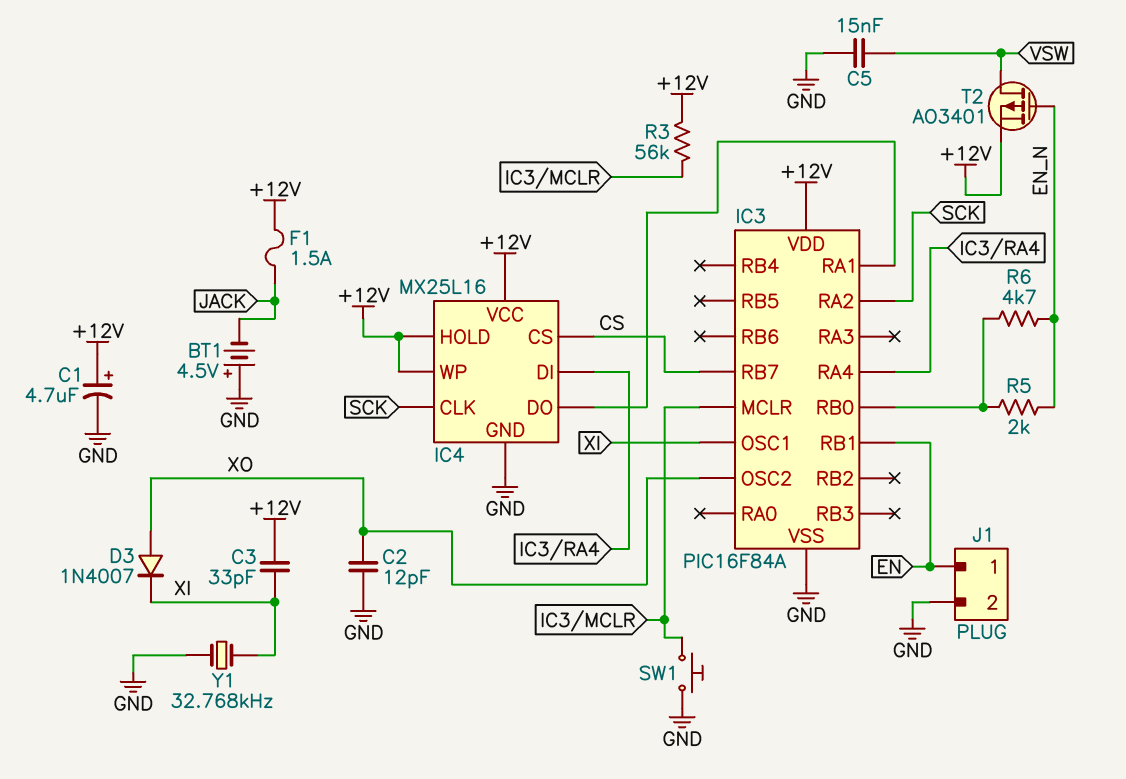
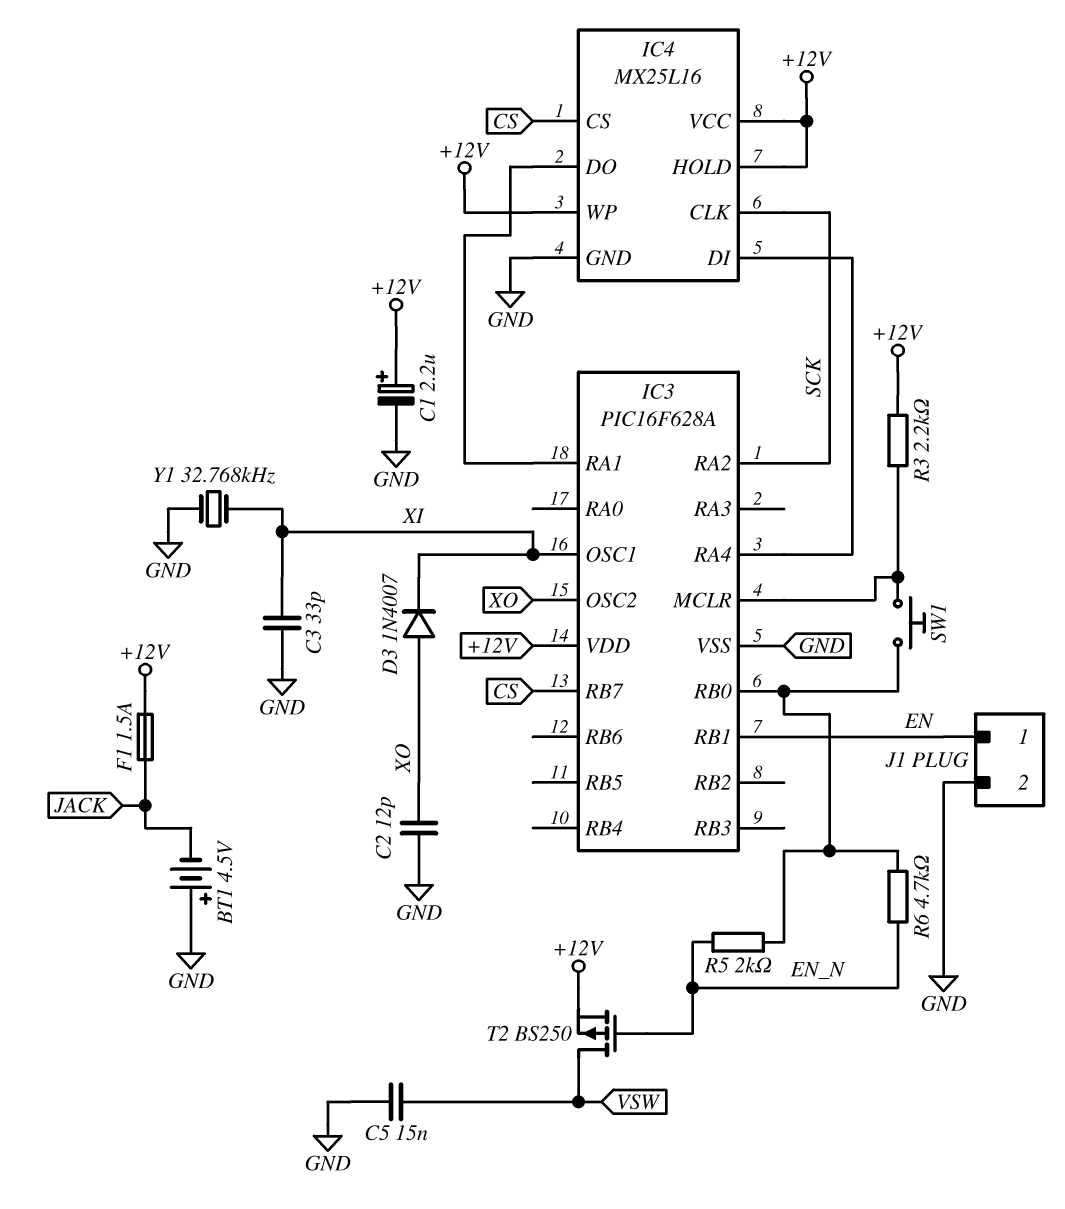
C1: 4.7uF (plus +12V, minus GND) -> 2.2uF (plus +12V, minus GND)
C3: 33pF (+12V, XI) -> 33pF (GND, XI)
IC3: PIC16F84A -> PIC16F628A
R3: 56k (+12V, IC3/MCLR) -> 2.2k (+12V, IC3/MCLR)
SW1: button (GND, IC3/MCLR) -> button (IC3/MCLR, IC3/RB0)
T2: PMOS AO3401 (G EN_N, D VSW, S +12V) -> PMOS BS250 (G EN_N, D VSW, S +12V)

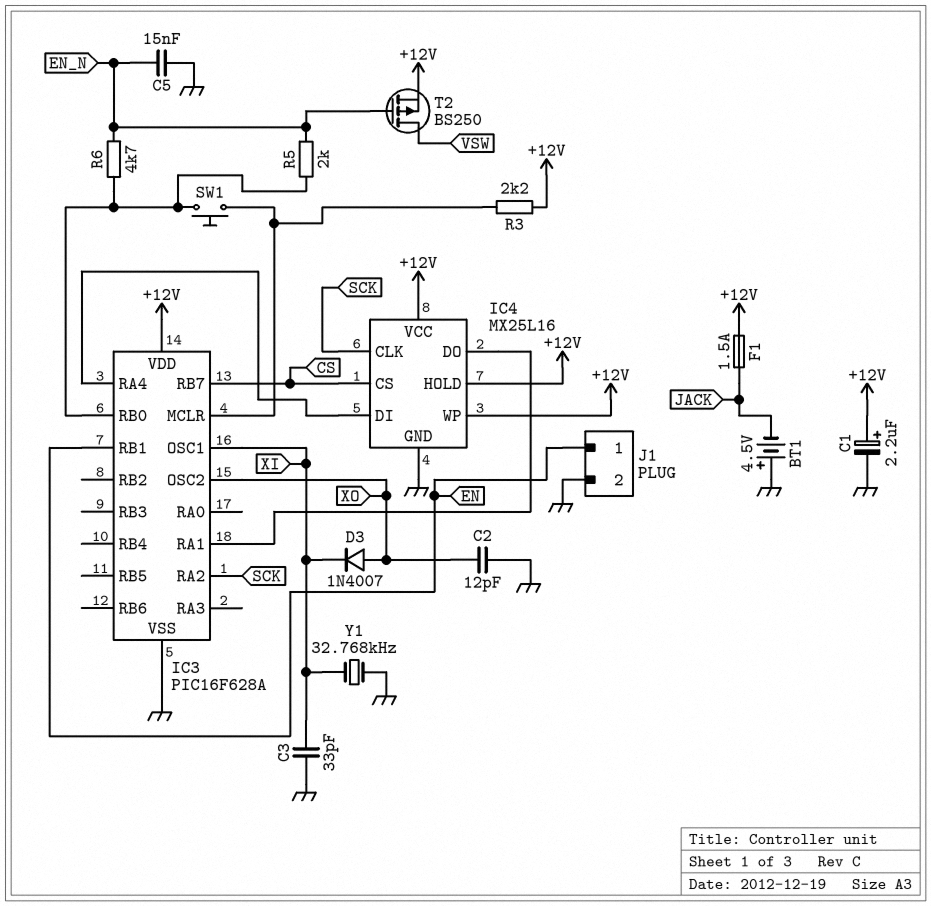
C5: 15nF (GND, VSW) -> 15nF (EN_N, GND)

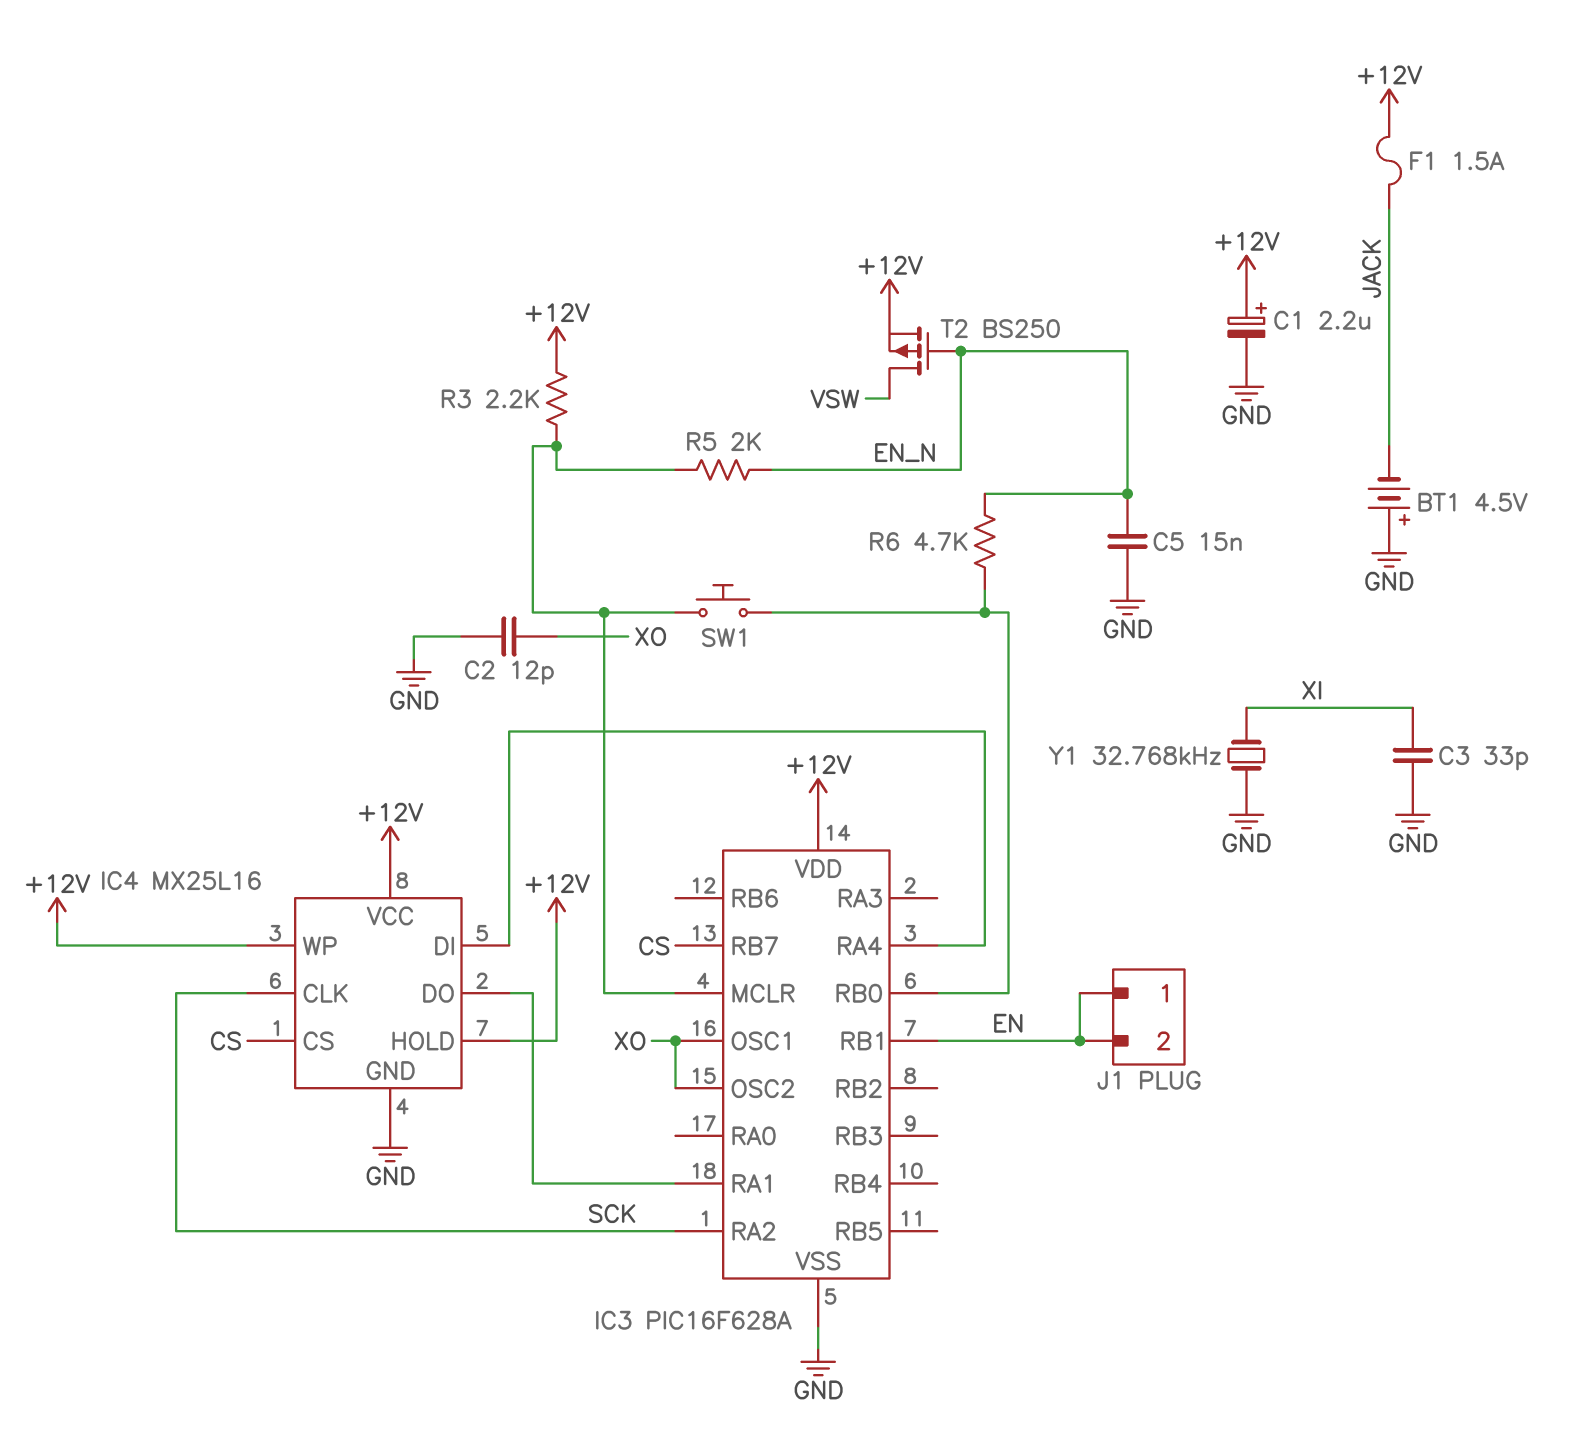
D3: diode 1N4007 (A XO, K XI) -> none
IC3 pin OSC1: XI -> XO
J1 pin 2: GND -> EN
R5: 2k (EN_N, IC3/RB0) -> 2k (EN_N, IC3/MCLR)

